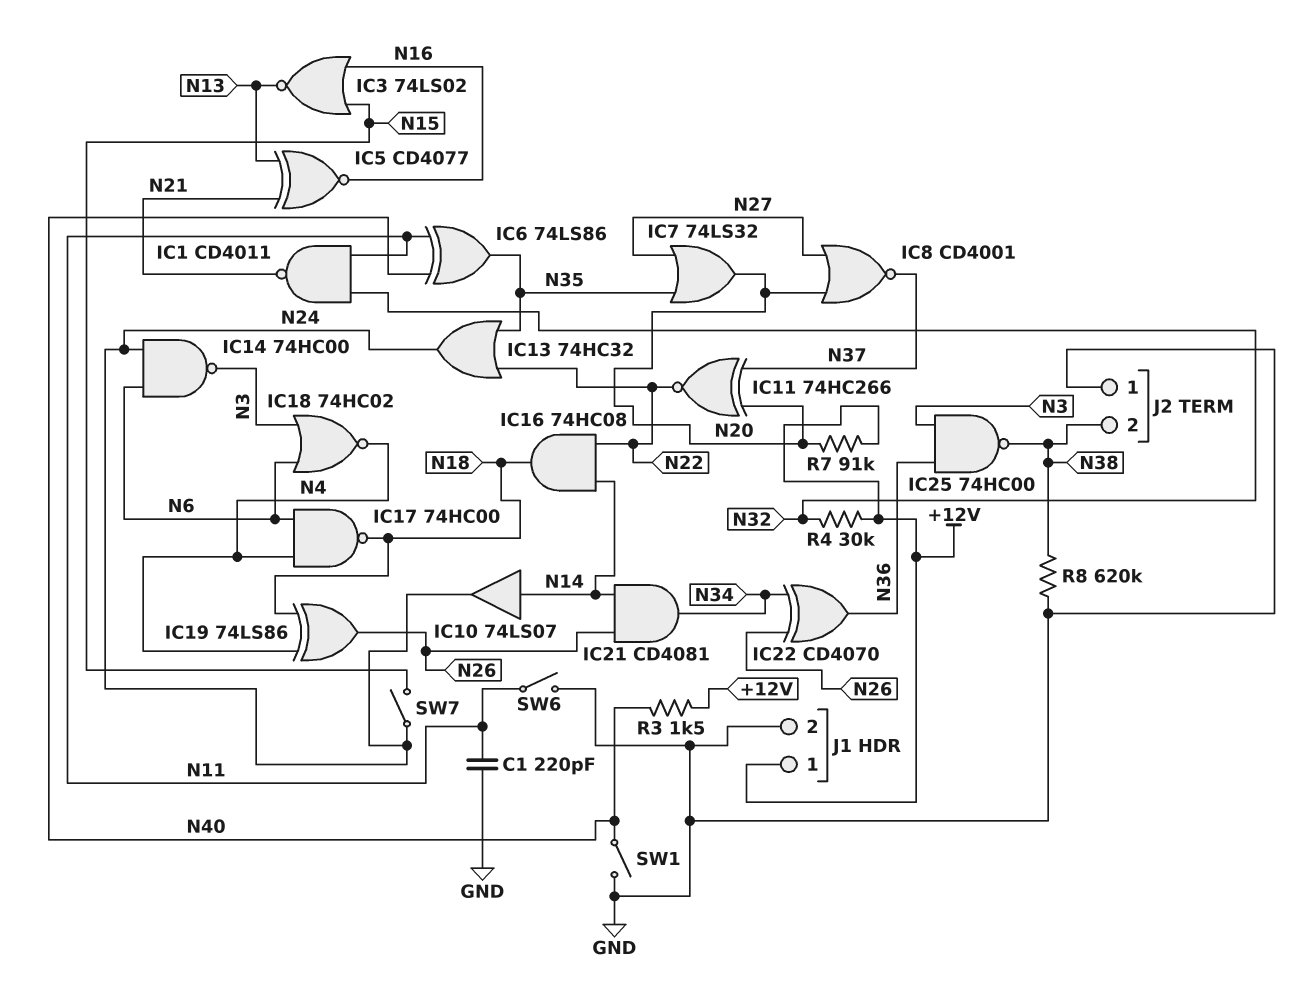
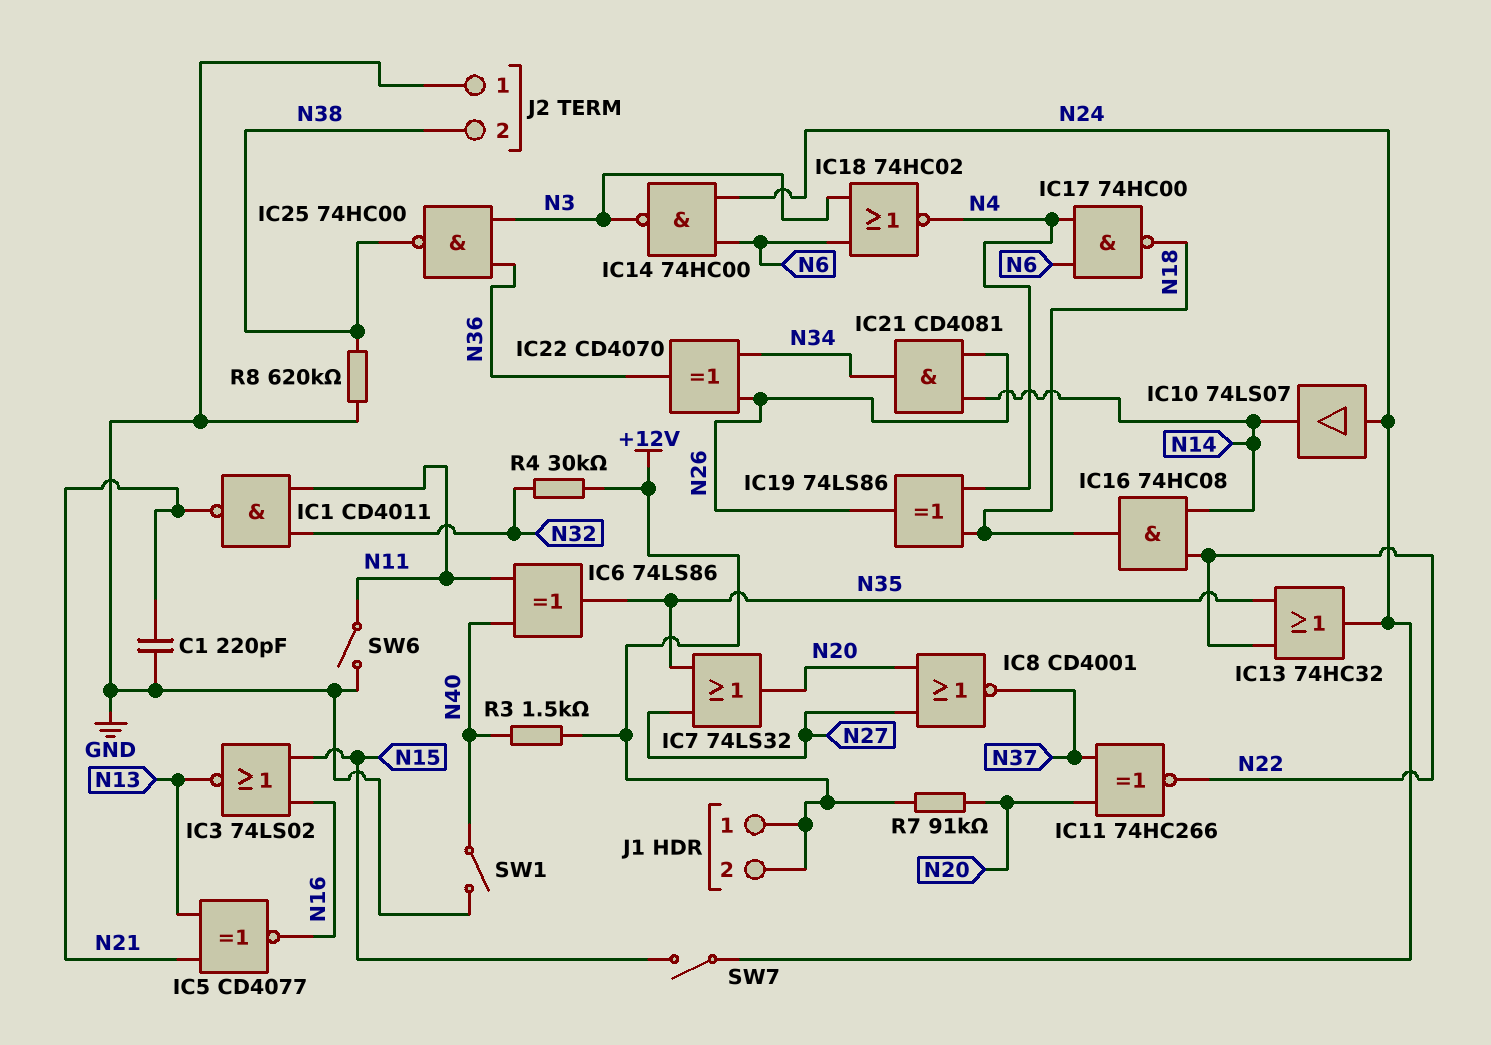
C1: 220pF (GND, N11) -> 220pF (GND, N21)
IC10: buffer 74LS07 (in N14, out N24) -> buffer 74LS07 (in N24, out N14)
J1 pin 2: GND -> +12V

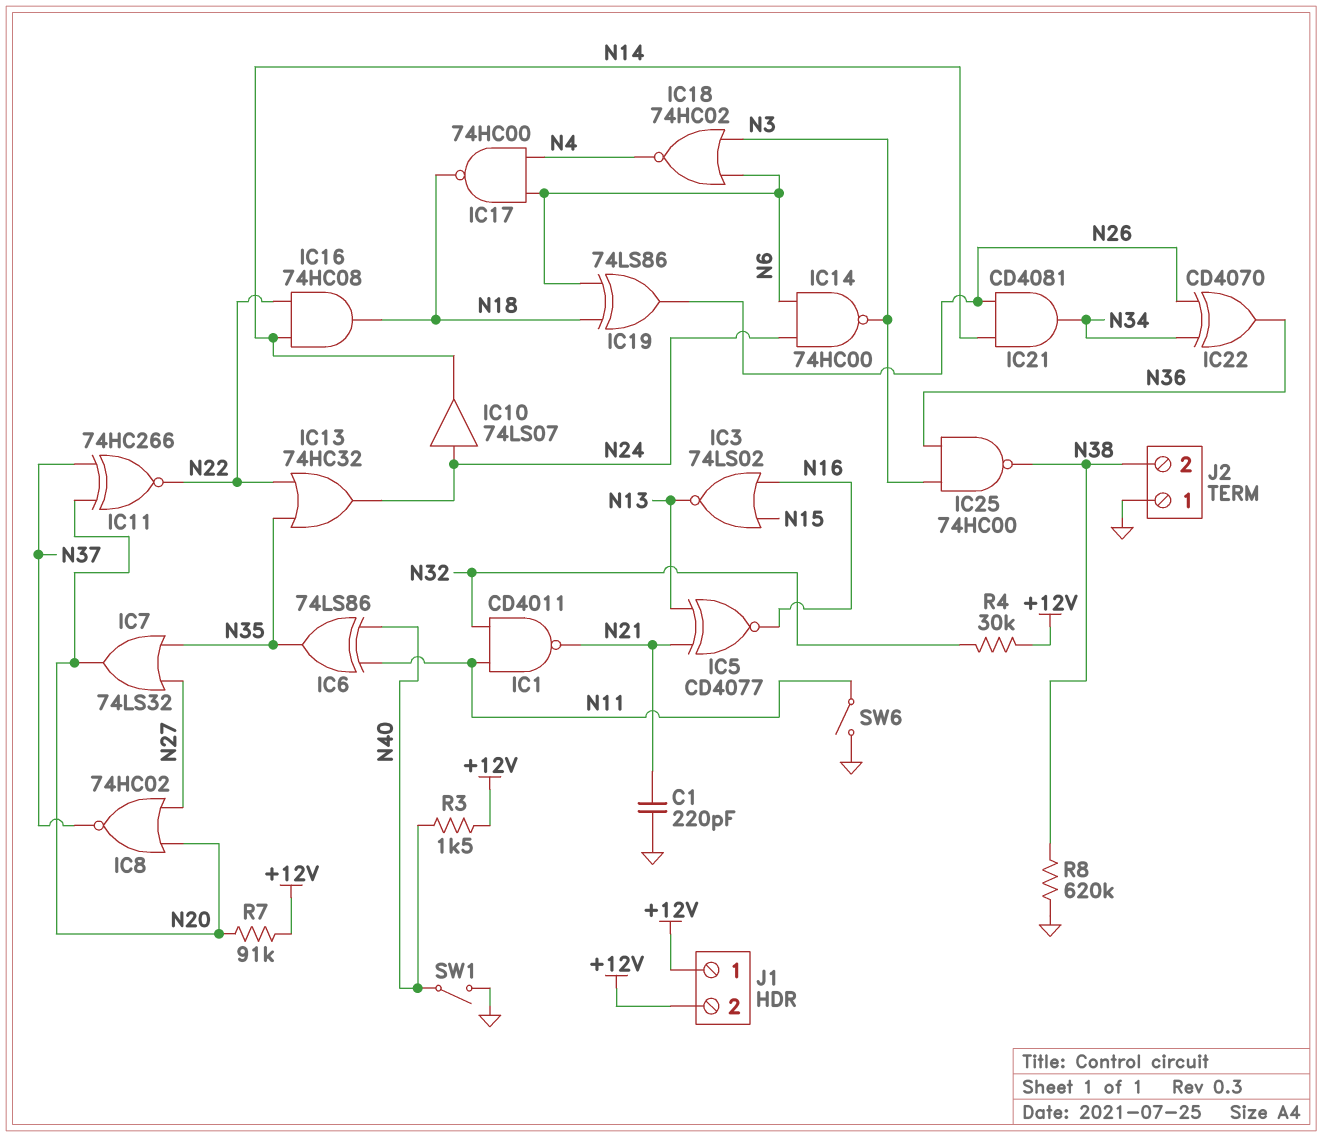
IC8: NOR CD4001 (in N20, in N27, out N37) -> NOR 74HC02 (in N20, in N27, out N37)
IC19: XOR 74LS86 (in N4, in N18, out N26) -> XOR 74LS86 (in N6, in N18, out N26)
SW7: switch (N15, N24) -> none

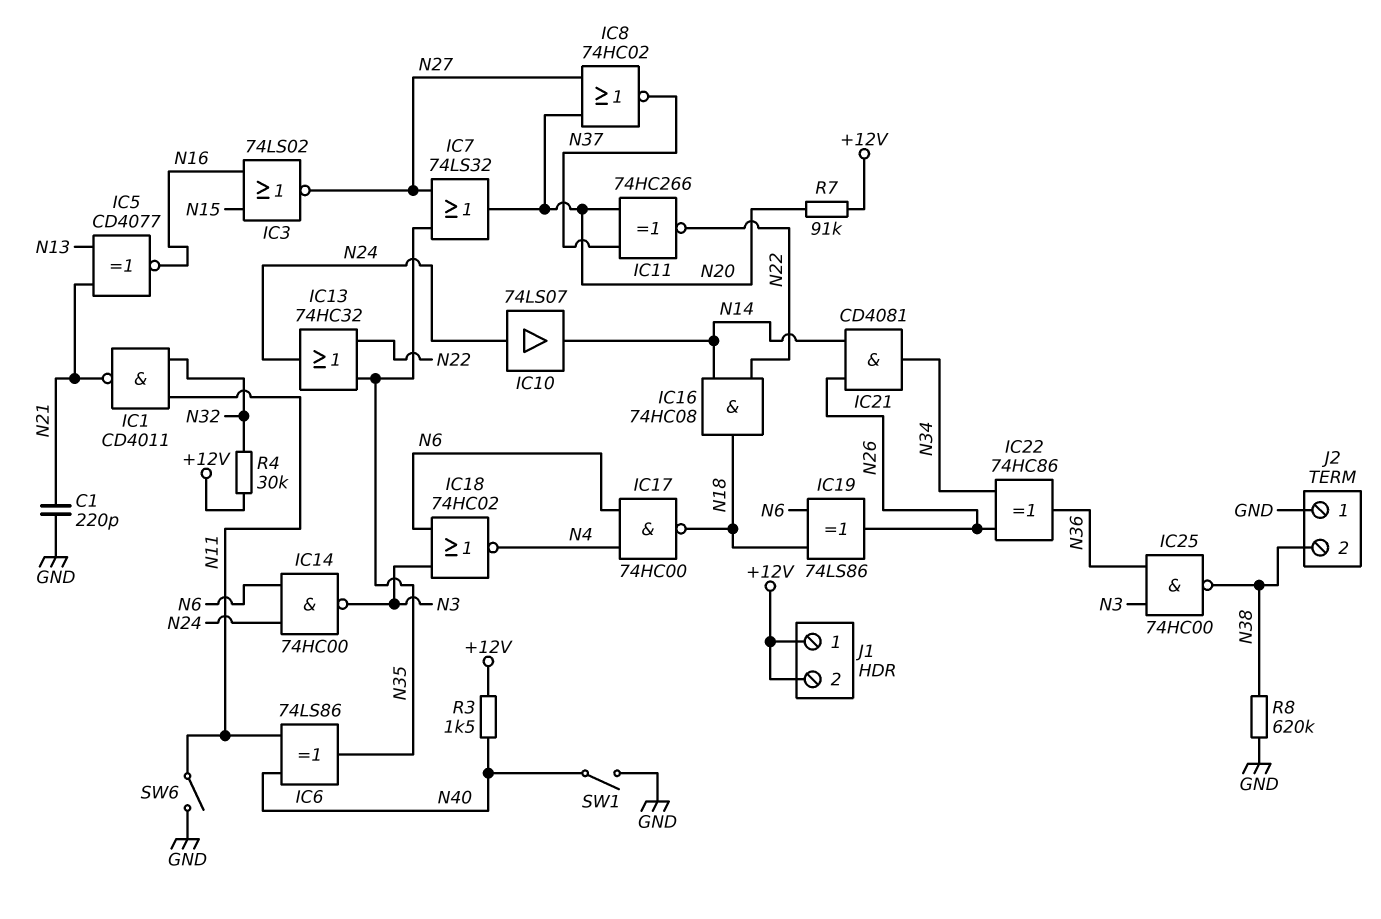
IC3: NOR 74LS02 (in N15, in N16, out N13) -> NOR 74LS02 (in N15, in N16, out N27)
IC22: XOR CD4070 (in N26, in N34, out N36) -> XOR 74HC86 (in N26, in N34, out N36)

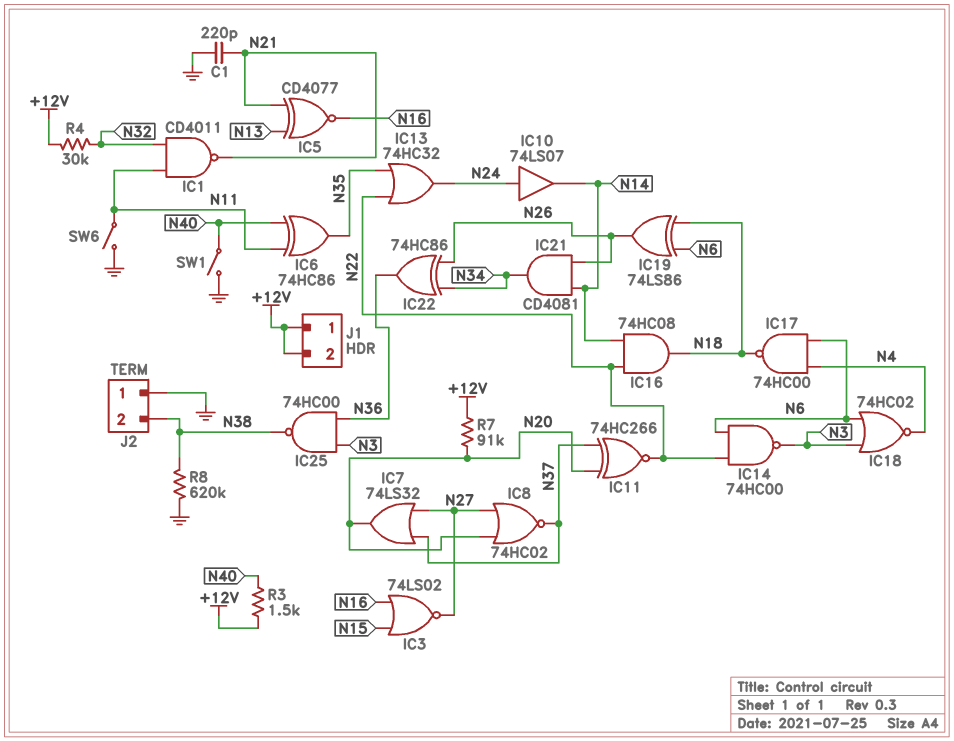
IC6: XOR 74LS86 (in N11, in N40, out N35) -> XOR 74HC86 (in N11, in N40, out N35)
IC7: OR 74LS32 (in N27, in N35, out N20) -> OR 74LS32 (in N27, in N37, out N20)
IC14: NAND 74HC00 (in N6, in N24, out N3) -> NAND 74HC00 (in N6, in N22, out N3)

